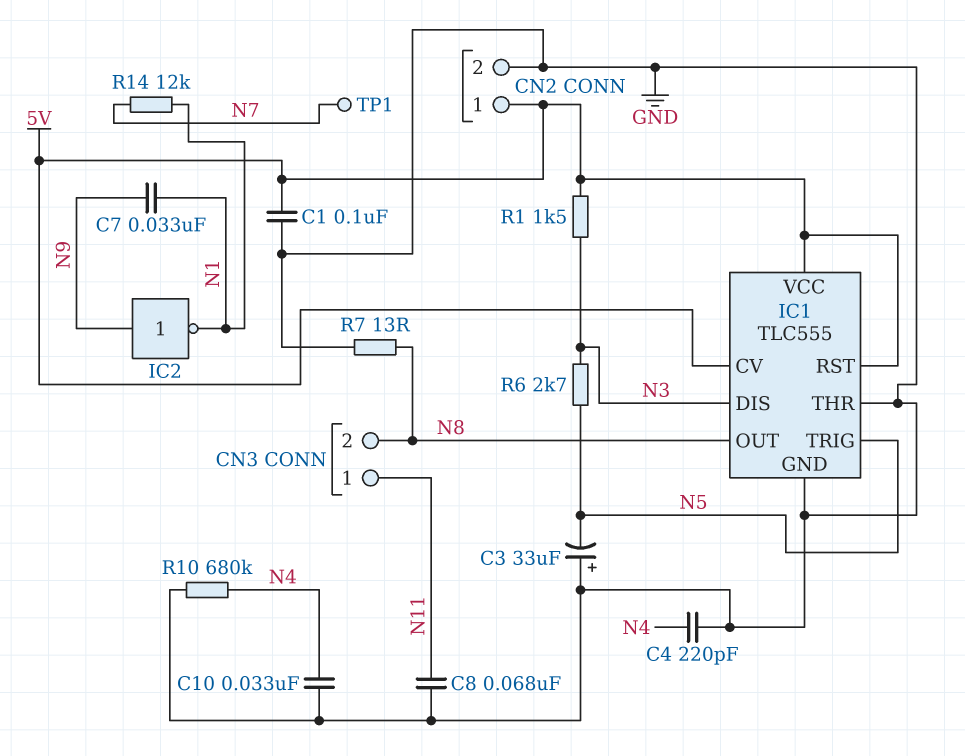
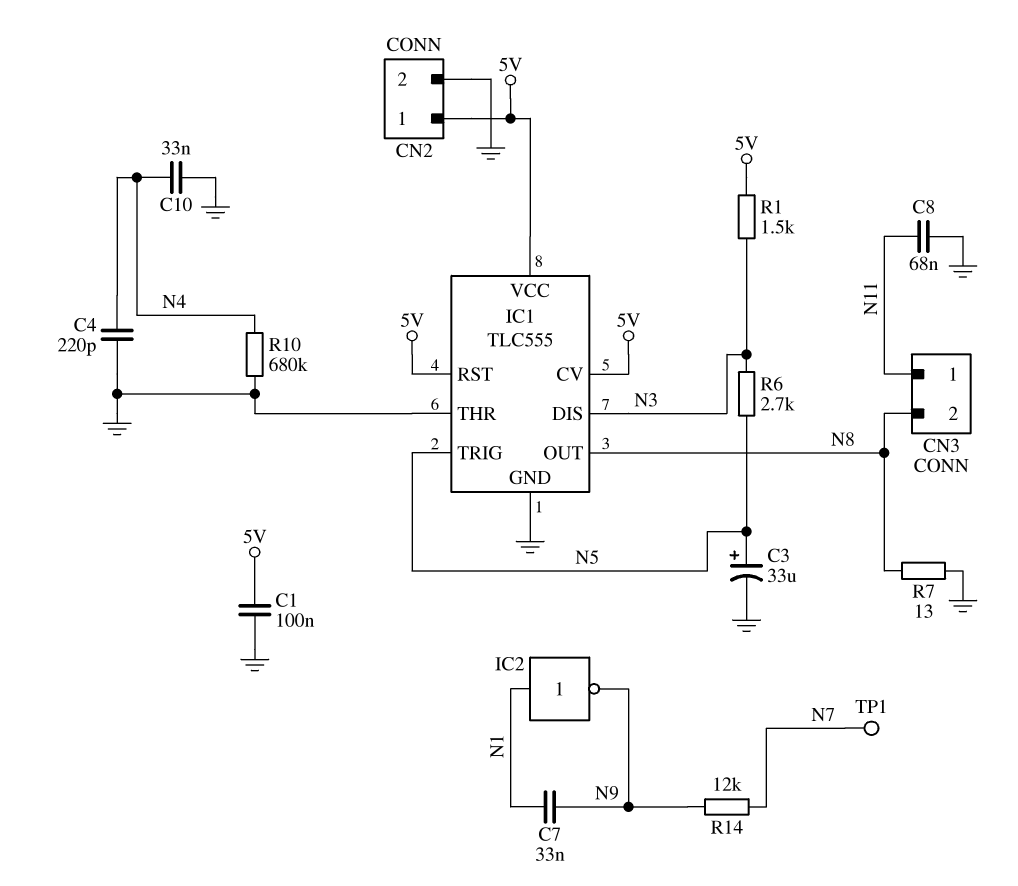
C3: 33uF (plus GND, minus N5) -> 33uF (plus N5, minus GND)
IC2: NOT (in N9, out N1) -> NOT (in N1, out N9)
R14: 12k (N1, N7) -> 12k (N7, N9)

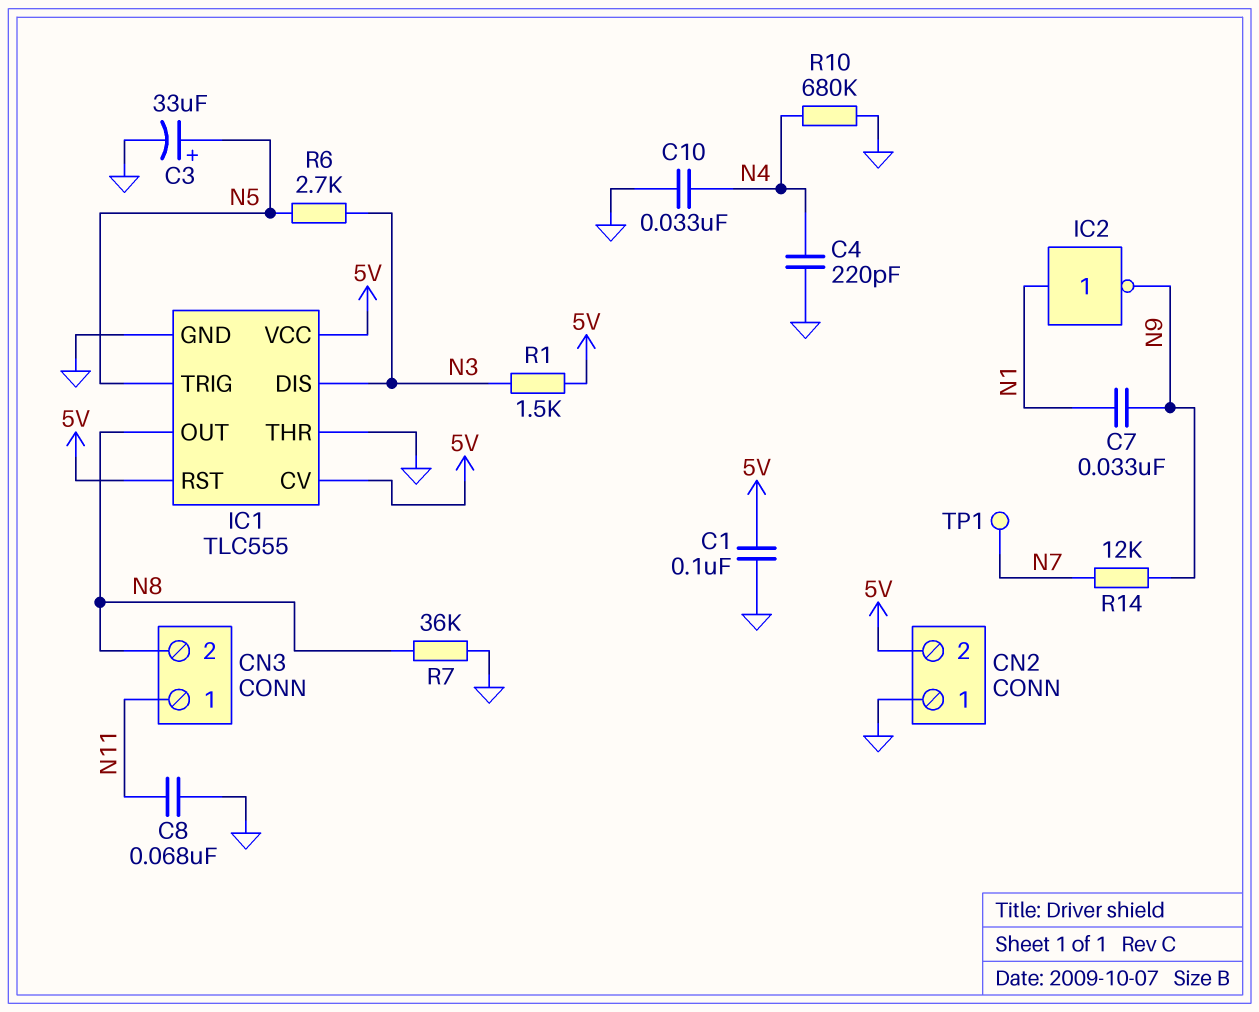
CN2 pin 1: 5V -> GND
CN2 pin 2: GND -> 5V
R7: 13 (GND, N8) -> 36k (GND, N8)

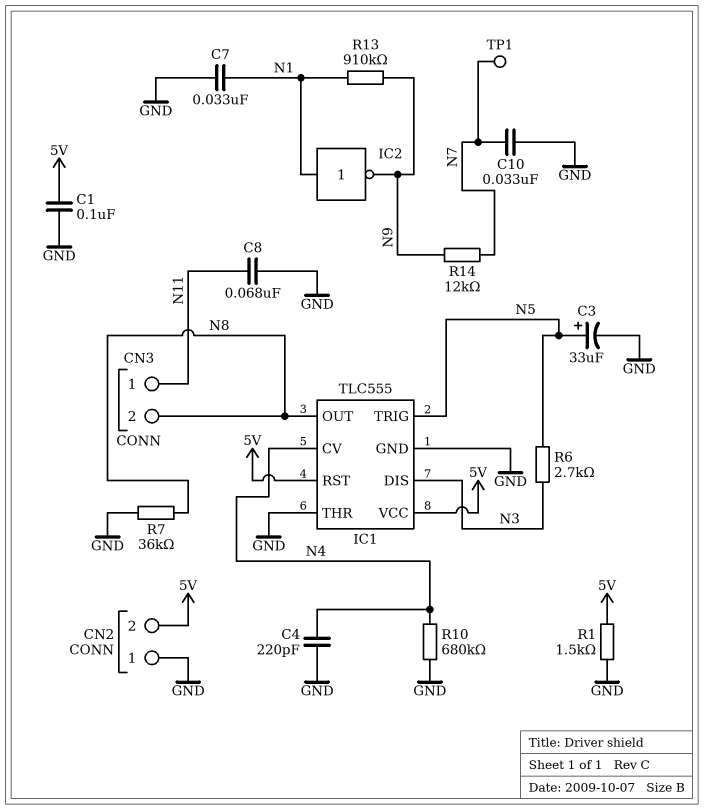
C7: 33nF (N1, N9) -> 33nF (GND, N1)
C10: 33nF (GND, N4) -> 33nF (GND, N7)
IC1 pin CV: 5V -> N4
R1: 1.5k (5V, N3) -> 1.5k (5V, GND)
R13: none -> 910k (N1, N9)

